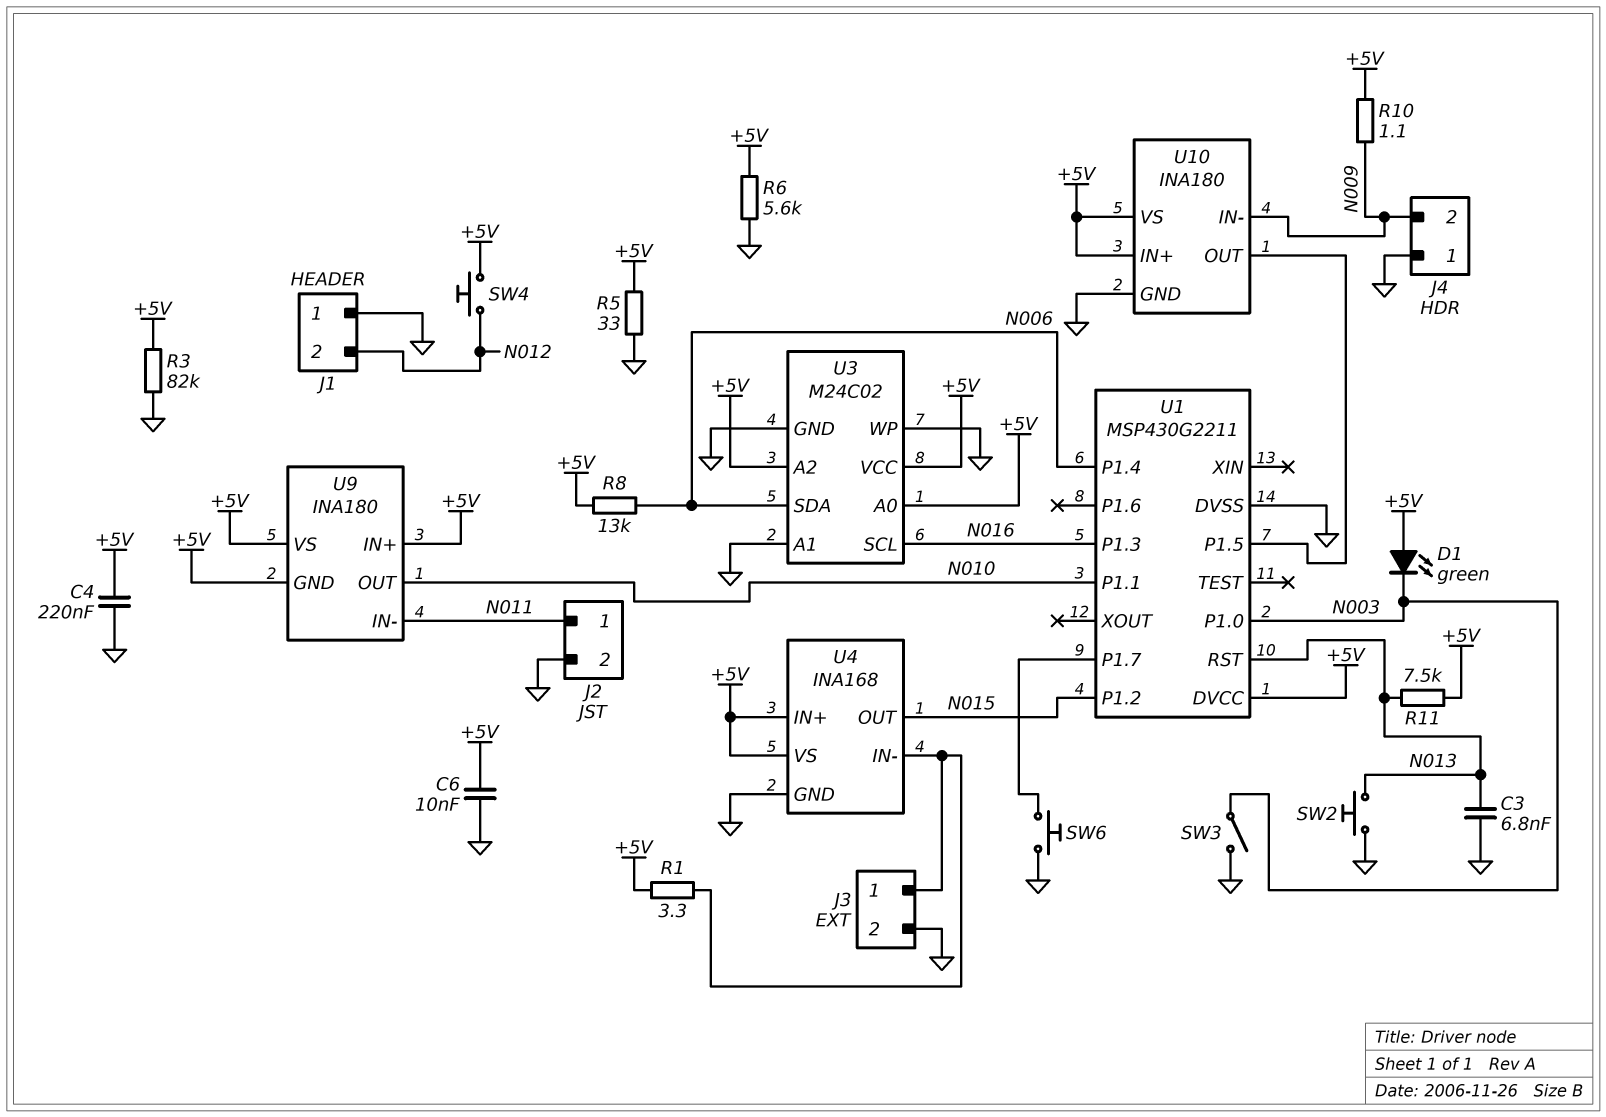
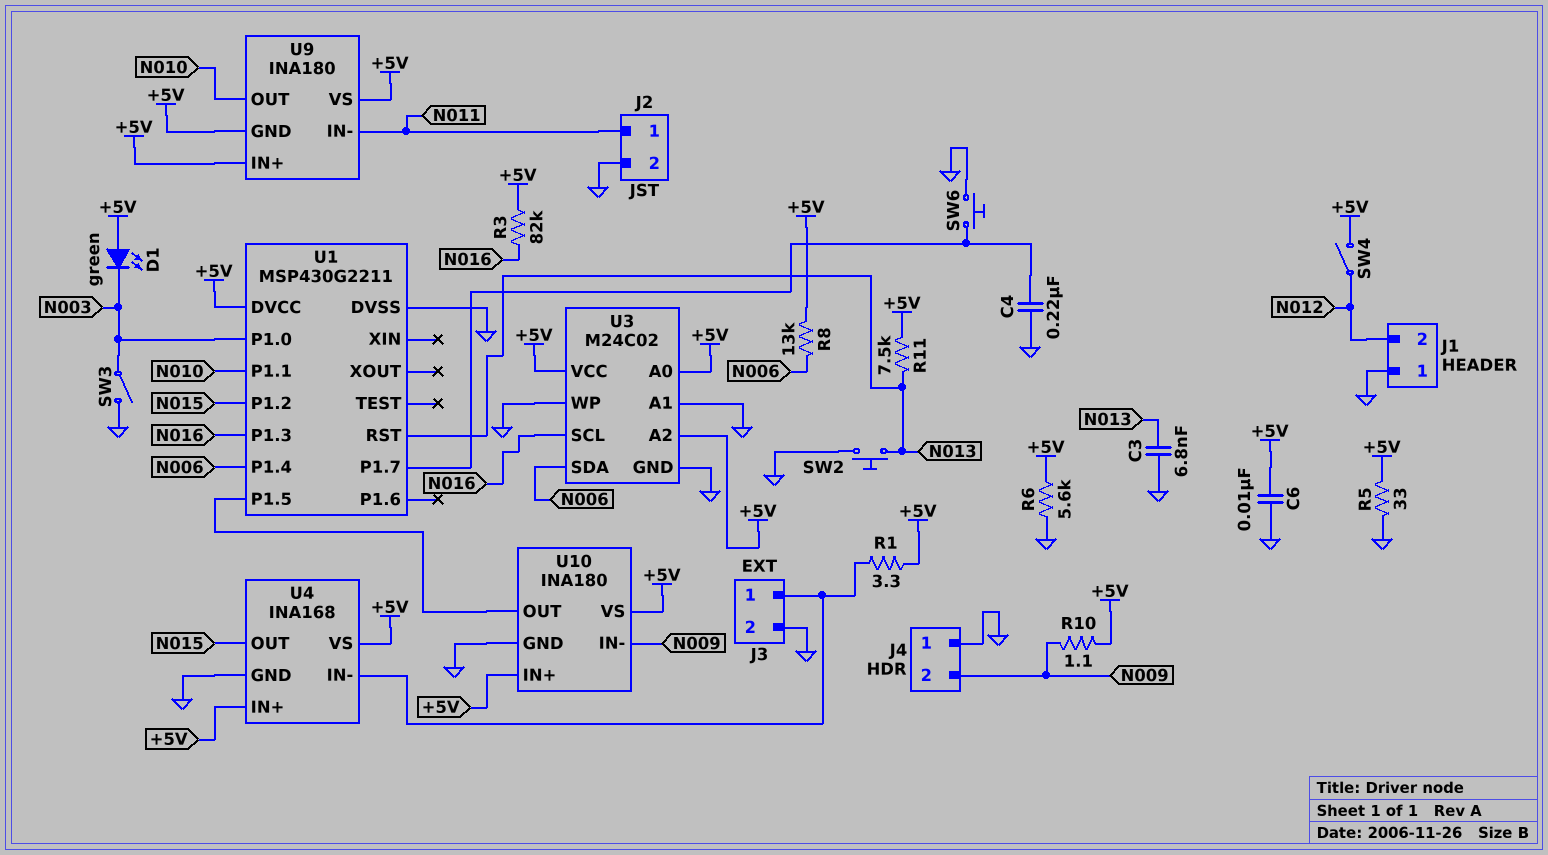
C4: 220nF (+5V, GND) -> 220nF (GND, U1/P1.7)
R3: 82k (+5V, GND) -> 82k (+5V, N016)
SW4: button (+5V, N012) -> switch (+5V, N012)

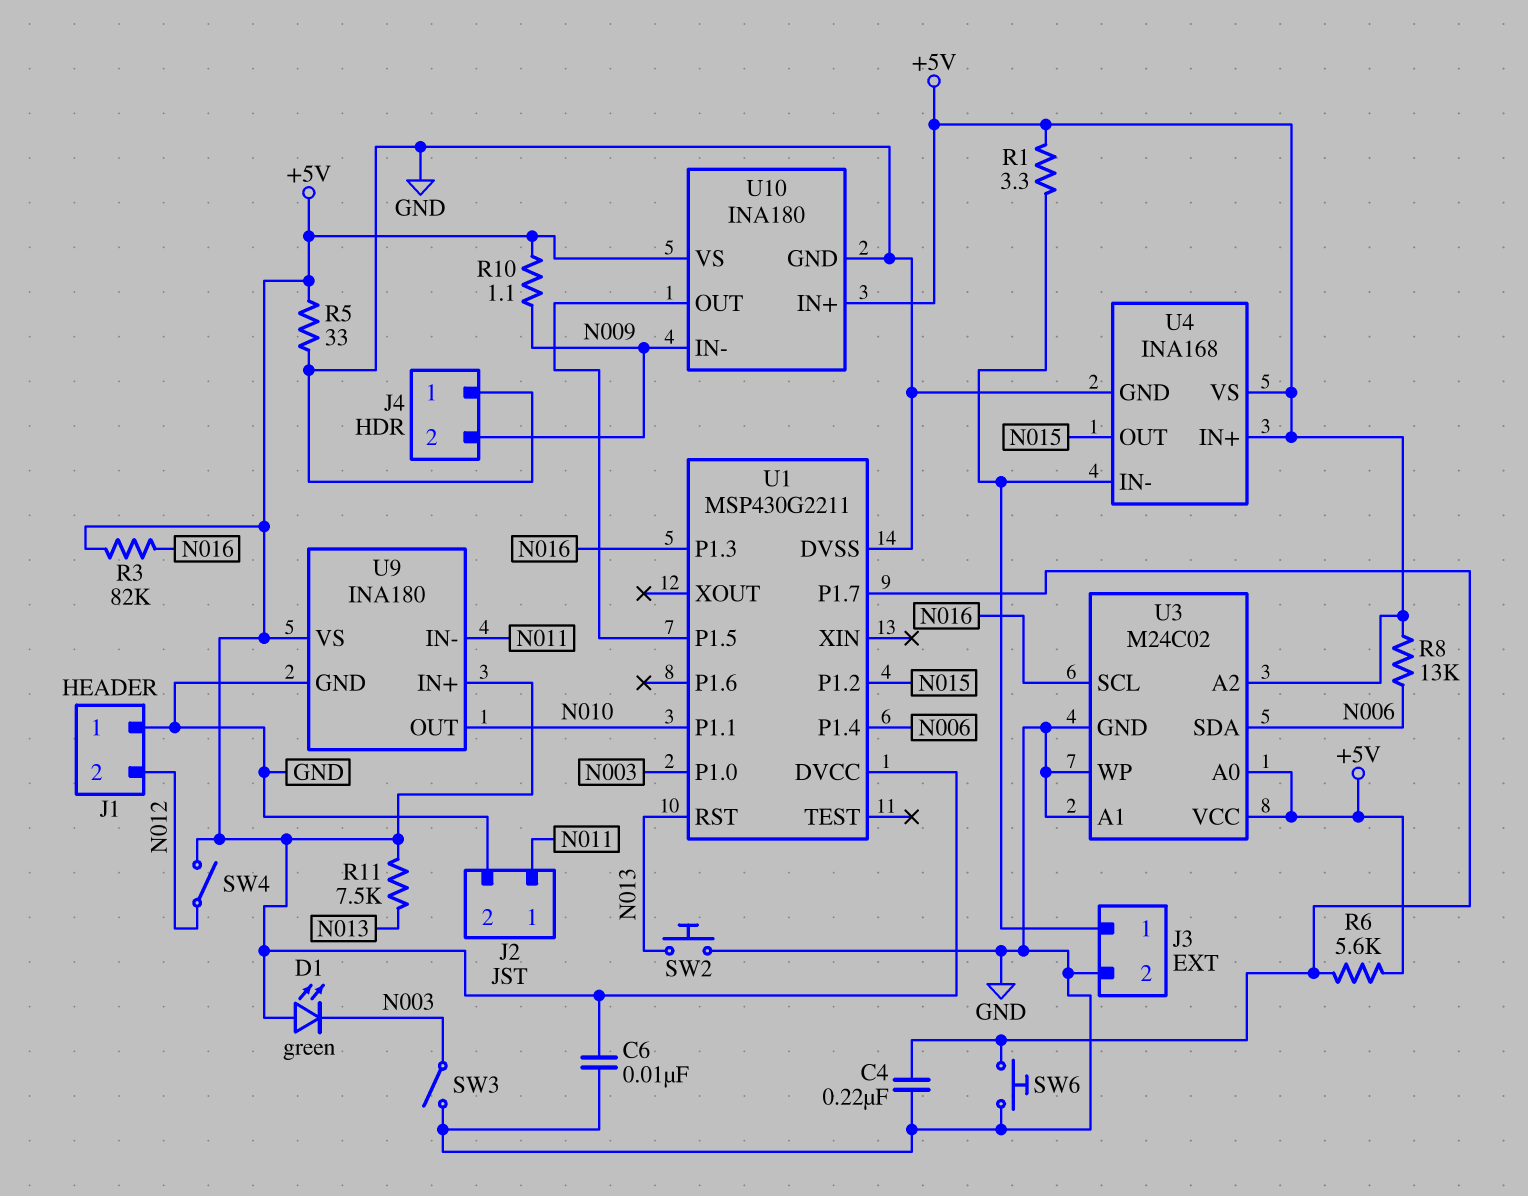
C3: 6.8nF (GND, N013) -> none
R6: 5.6k (+5V, GND) -> 5.6k (+5V, U1/P1.7)
U9 pin GND: +5V -> GND

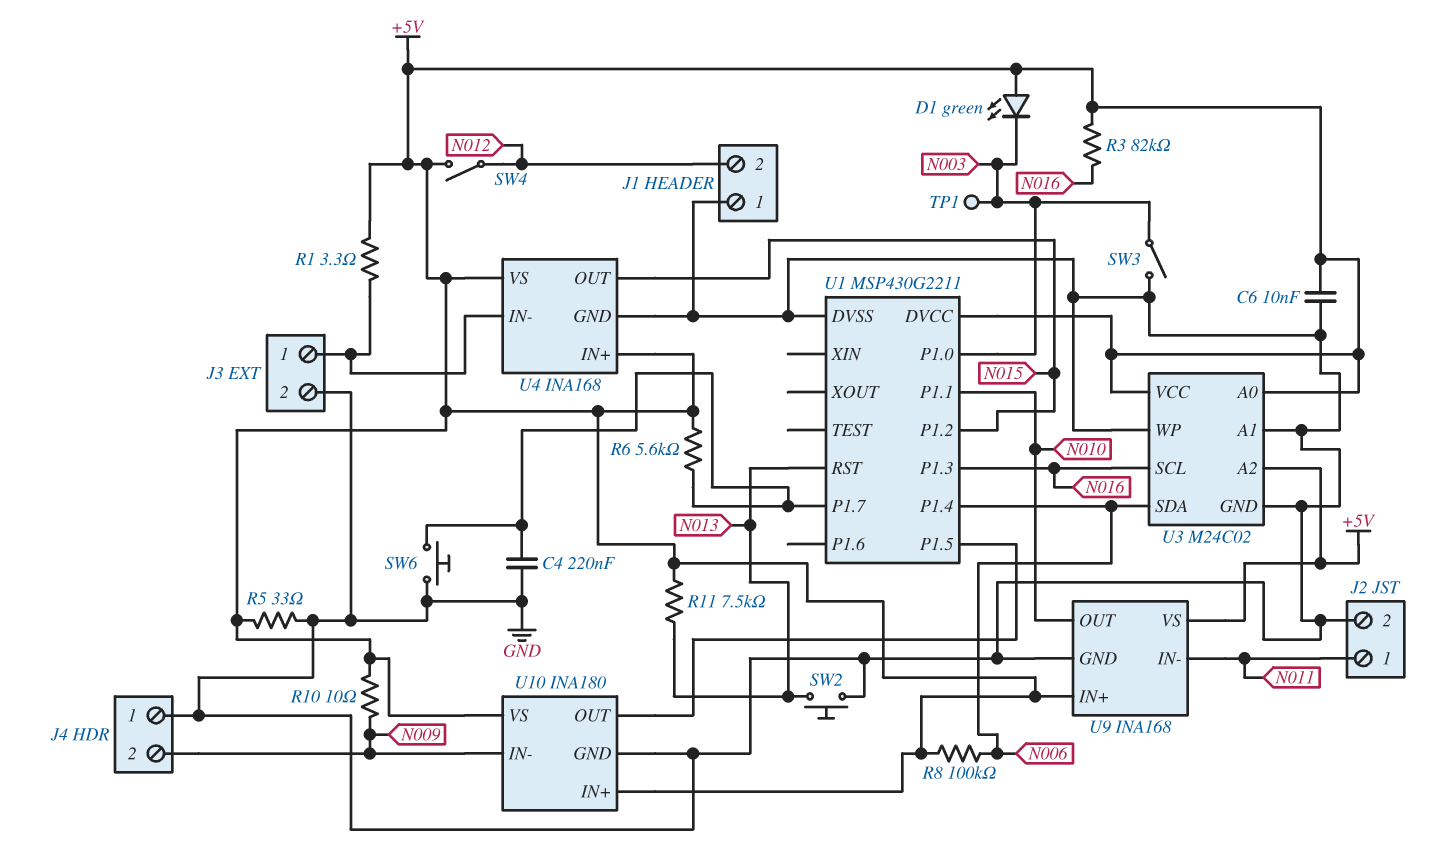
R8: 13k (+5V, N006) -> 100k (+5V, N006)
R10: 1.1 (+5V, N009) -> 10 (+5V, N009)
TP1: none -> test point (N003)
U9: INA180 -> INA168

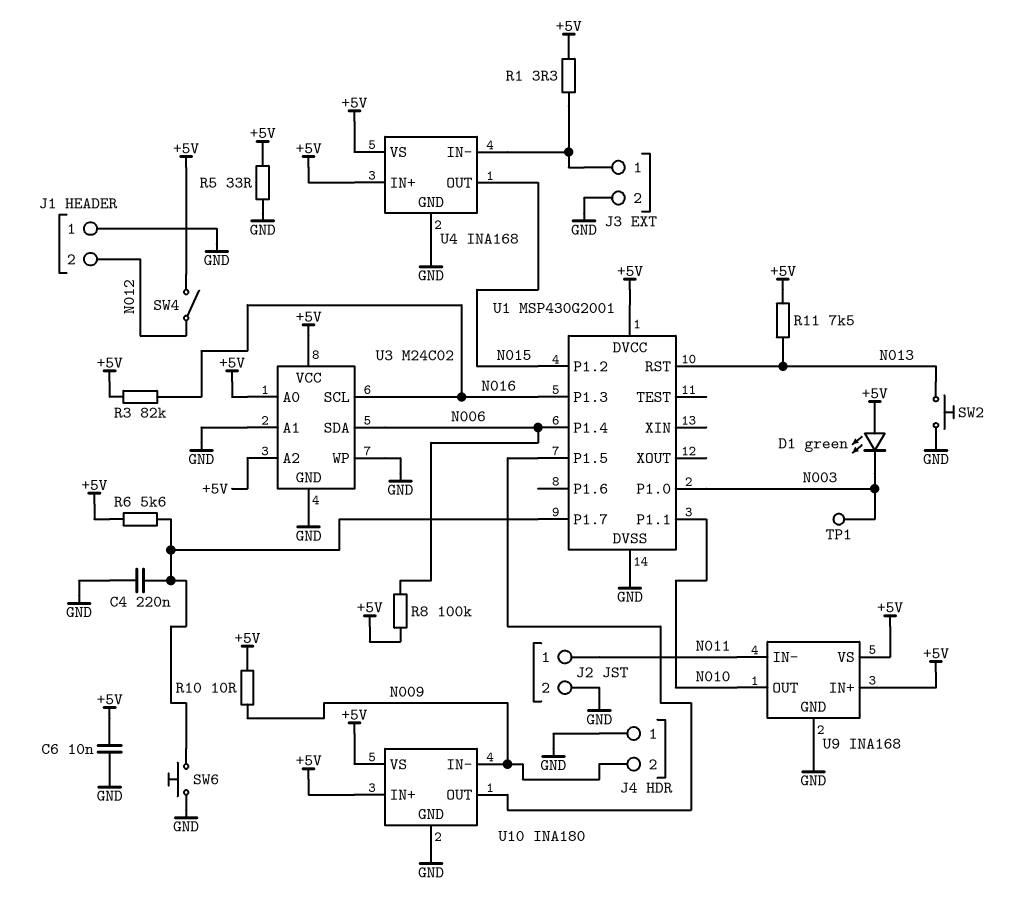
SW3: switch (GND, N003) -> none
U1: MSP430G2211 -> MSP430G2001

